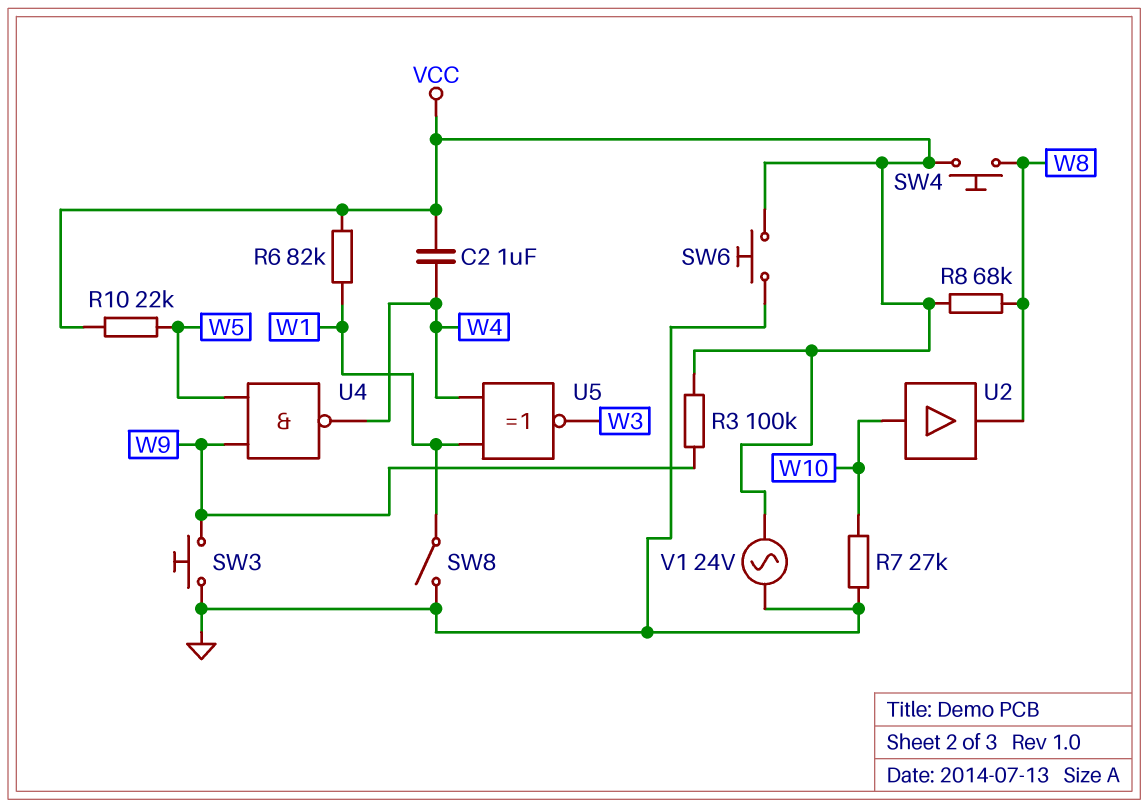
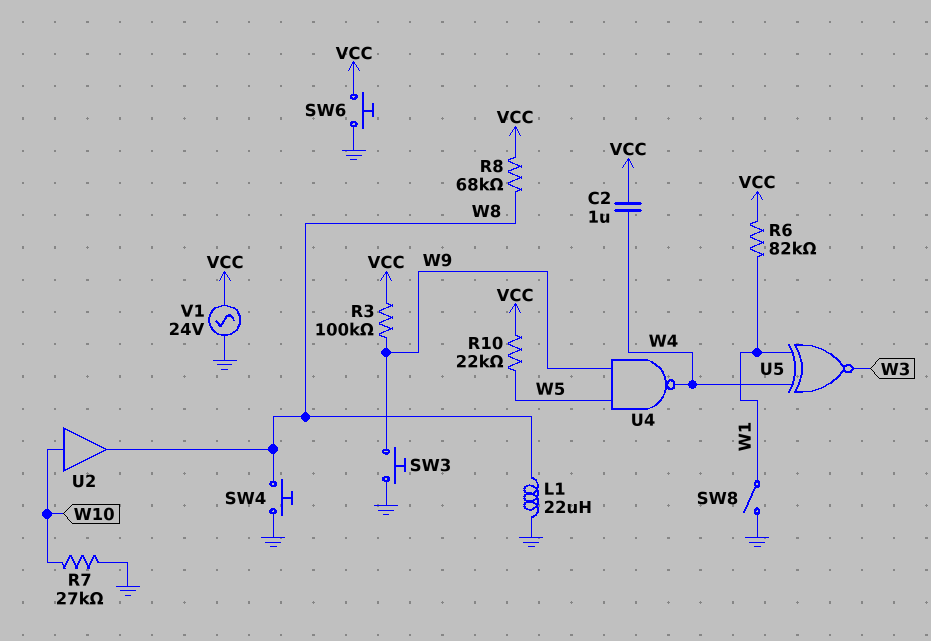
L1: none -> 22uH (GND, W8)
SW4: button (VCC, W8) -> button (GND, W8)

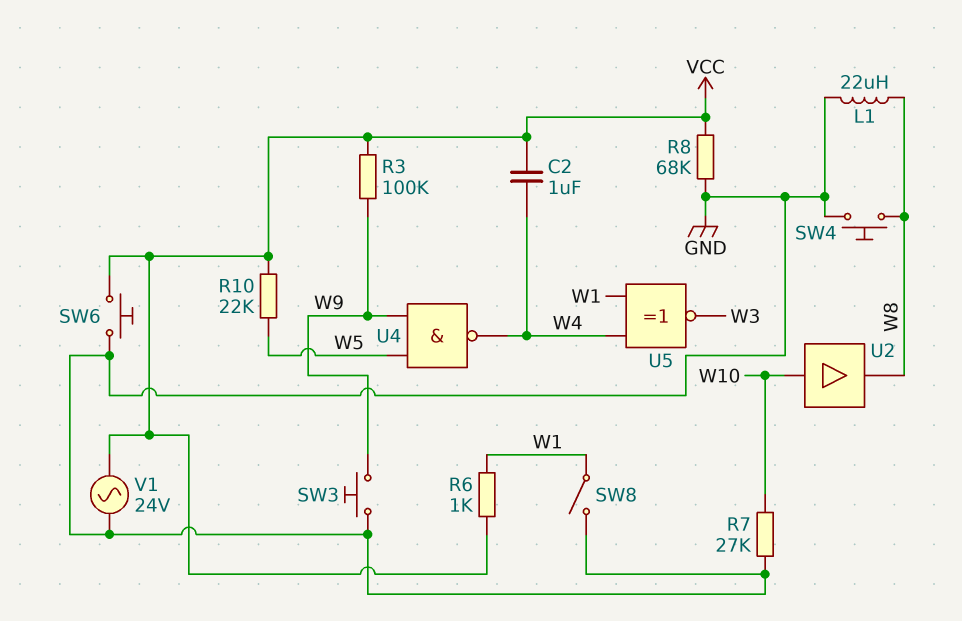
R6: 82k (VCC, W1) -> 1k (VCC, W1)
R8: 68k (VCC, W8) -> 68k (GND, VCC)

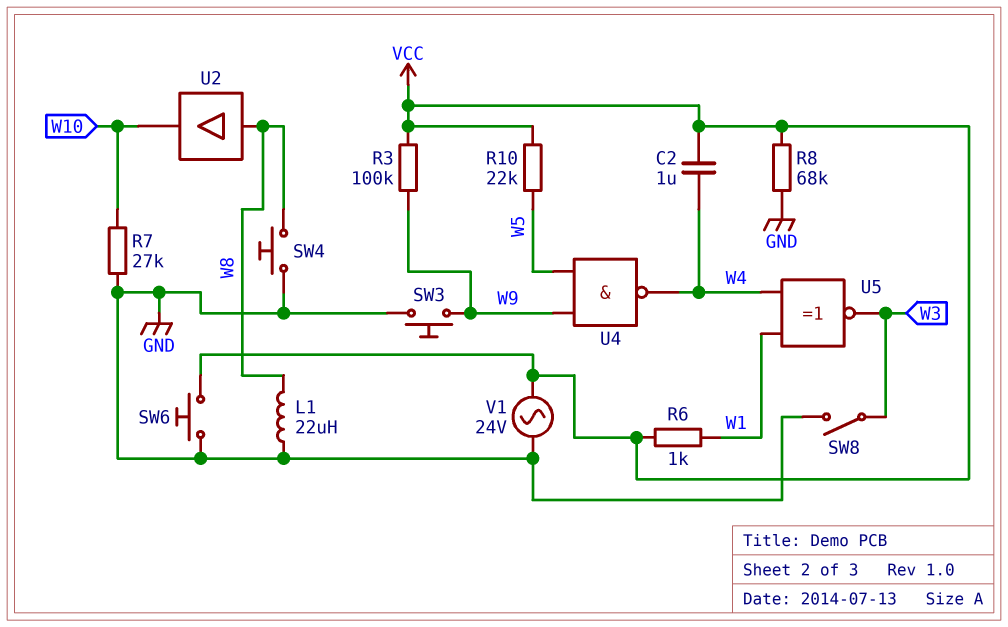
SW8: switch (GND, W1) -> switch (GND, W3)
U2: buffer (in W10, out W8) -> buffer (in W8, out W10)

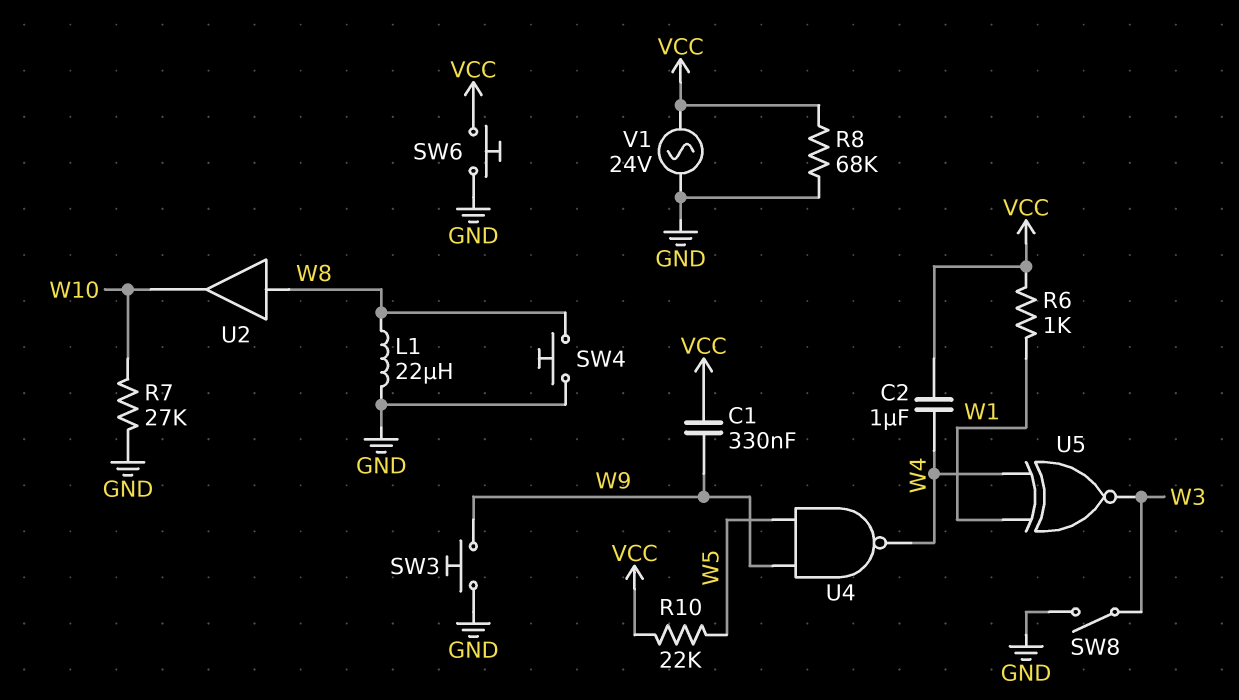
C1: none -> 330nF (VCC, W9)
R3: 100k (VCC, W9) -> none

